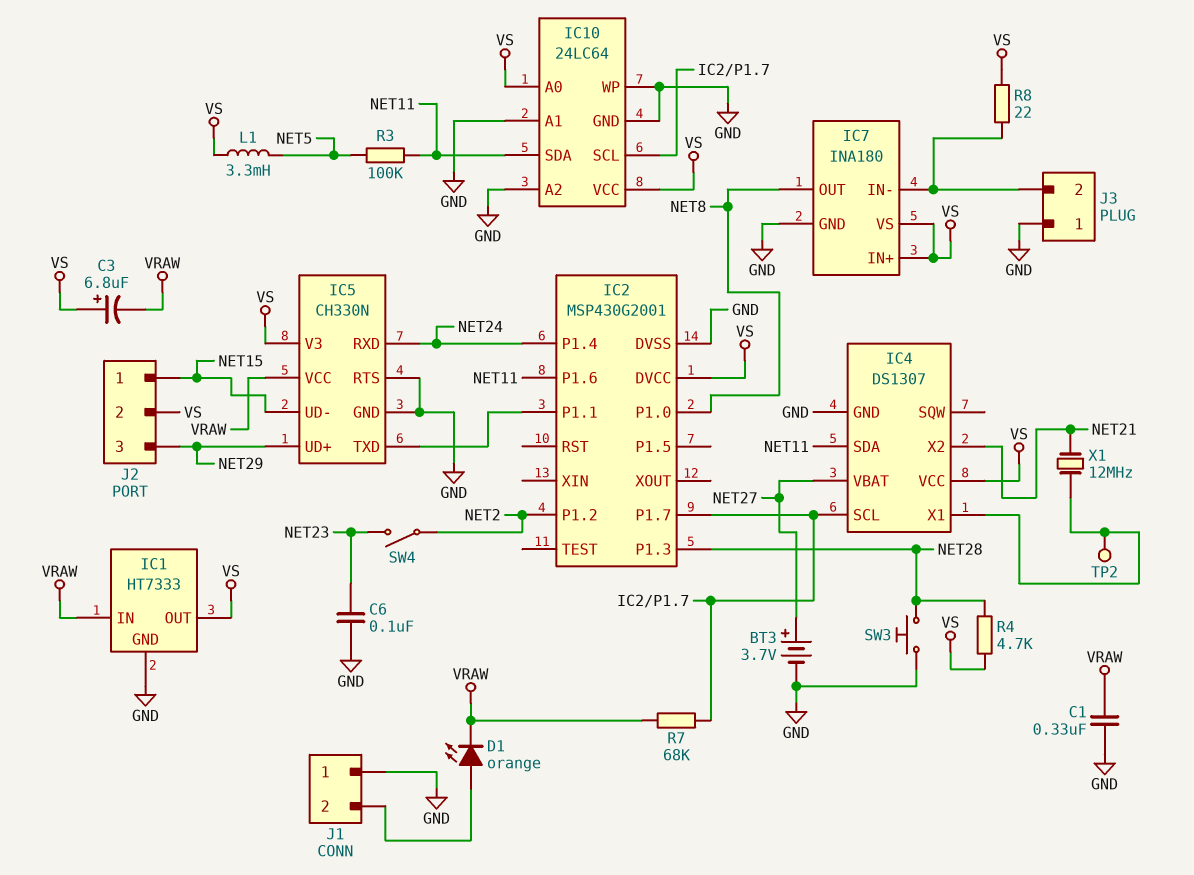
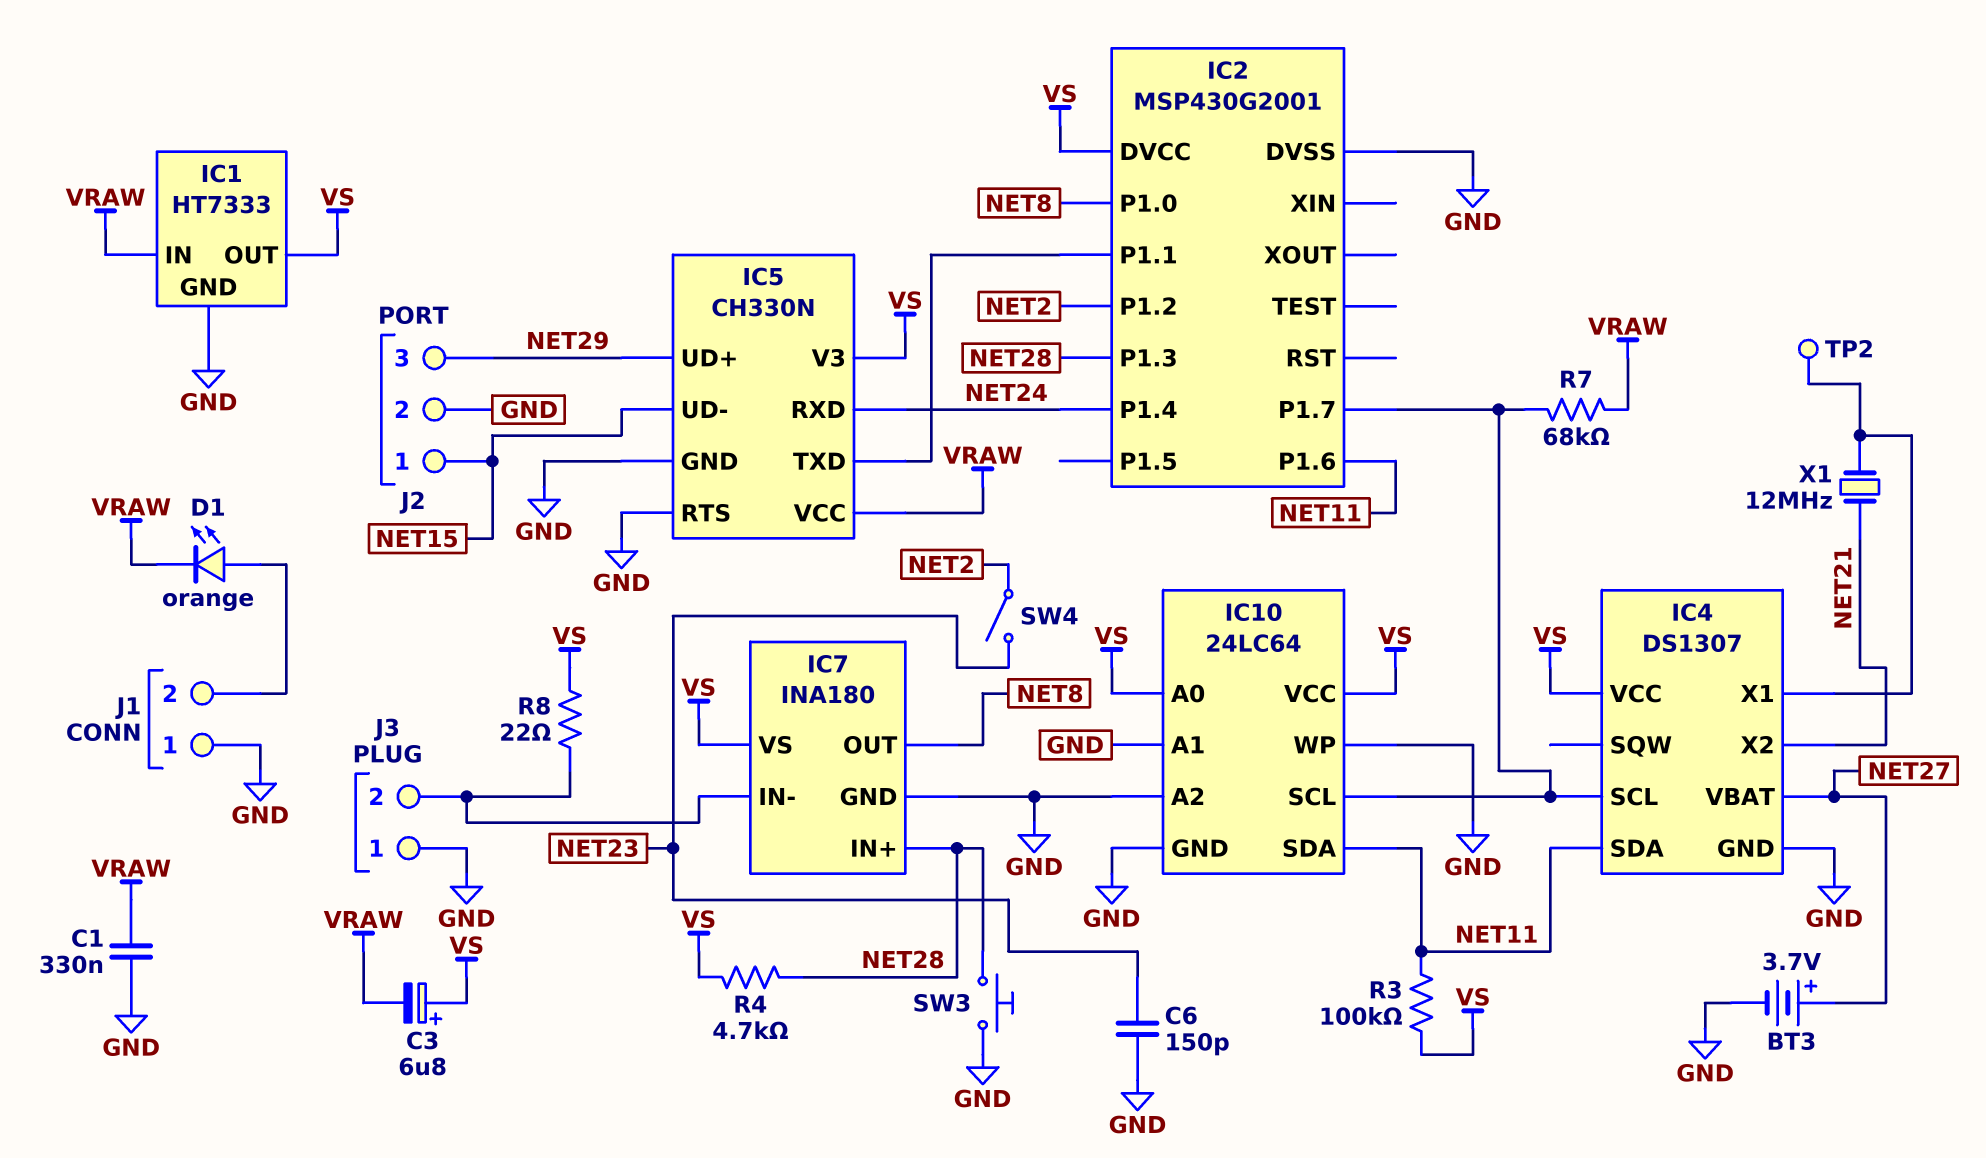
C6: 100nF (GND, NET23) -> 150pF (GND, NET23)
IC7 pin IN+: VS -> NET28
J2 pin 2: VS -> GND
L1: 3.3mH (NET5, VS) -> none
R3: 100k (NET5, NET11) -> 100k (NET11, VS)

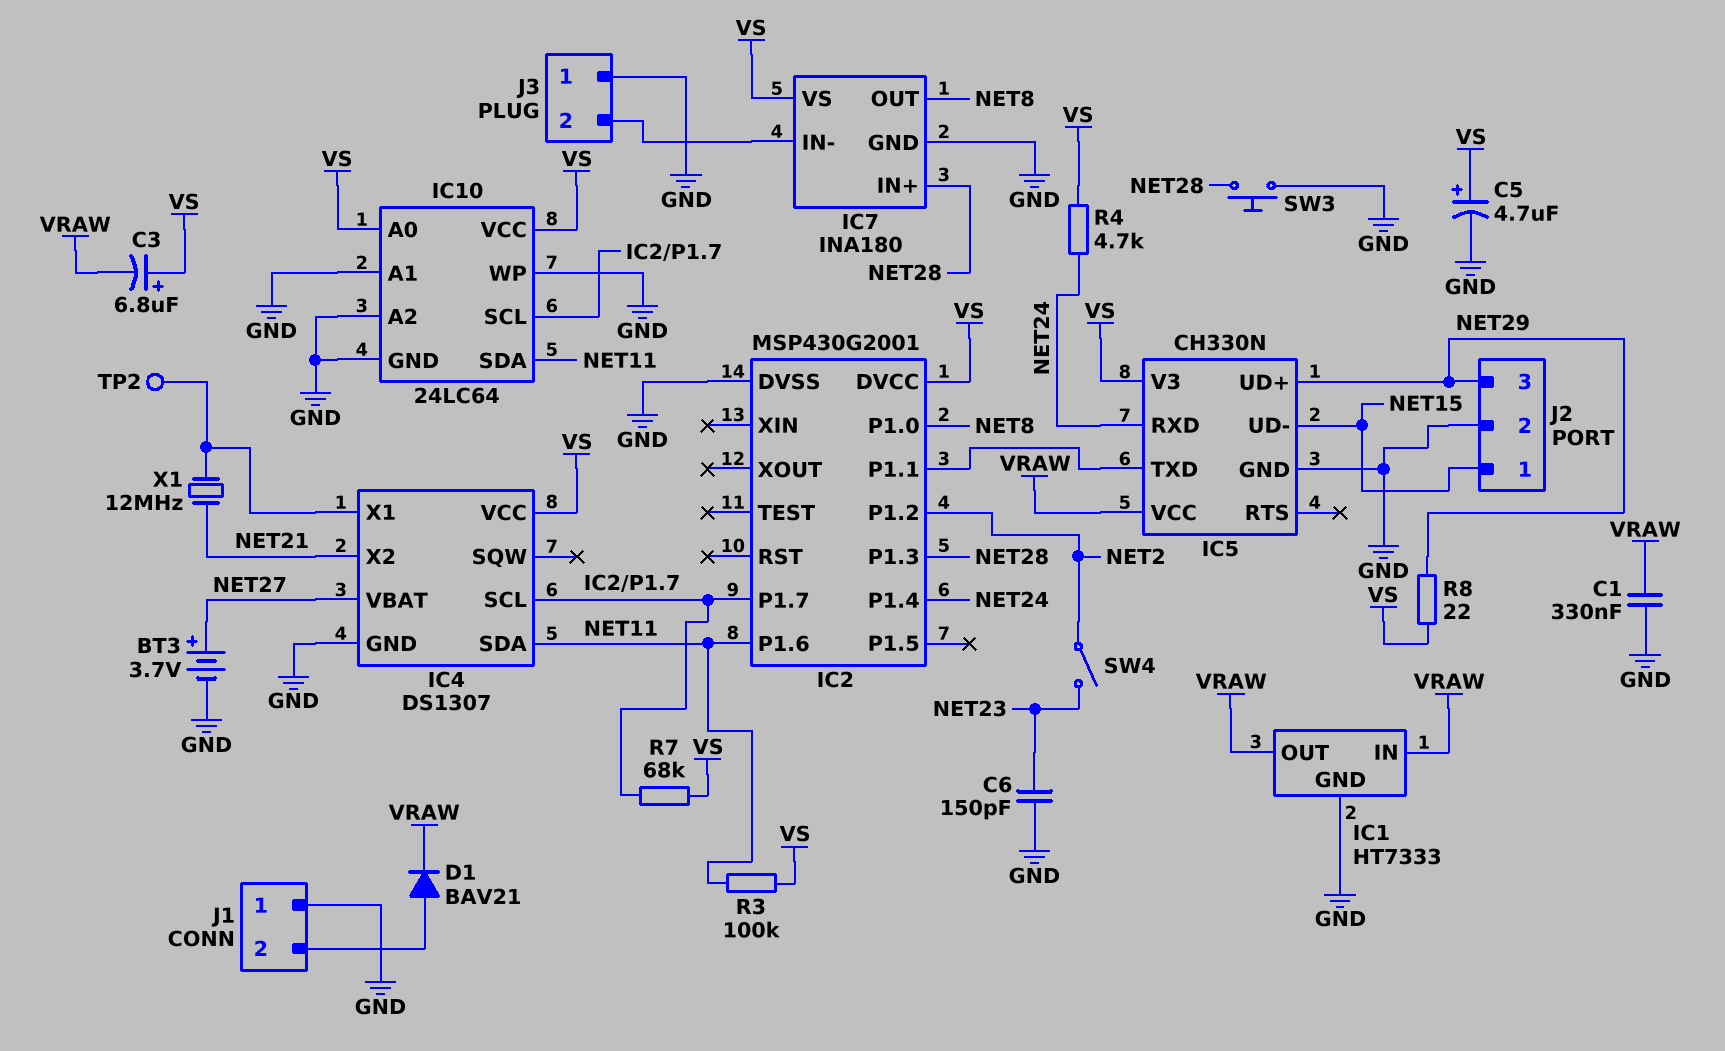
C5: none -> 4.7uF (plus VS, minus GND)
D1: LED orange (A J1/2, K VRAW) -> diode BAV21 (A J1/2, K VRAW)
IC1 pin OUT: VS -> VRAW
IC5 pin RTS: GND -> none
R4: 4.7k (NET28, VS) -> 4.7k (NET24, VS)
R7: 68k (IC2/P1.7, VRAW) -> 68k (IC2/P1.7, VS)
R8: 22 (IC7/IN-, VS) -> 22 (NET29, VS)

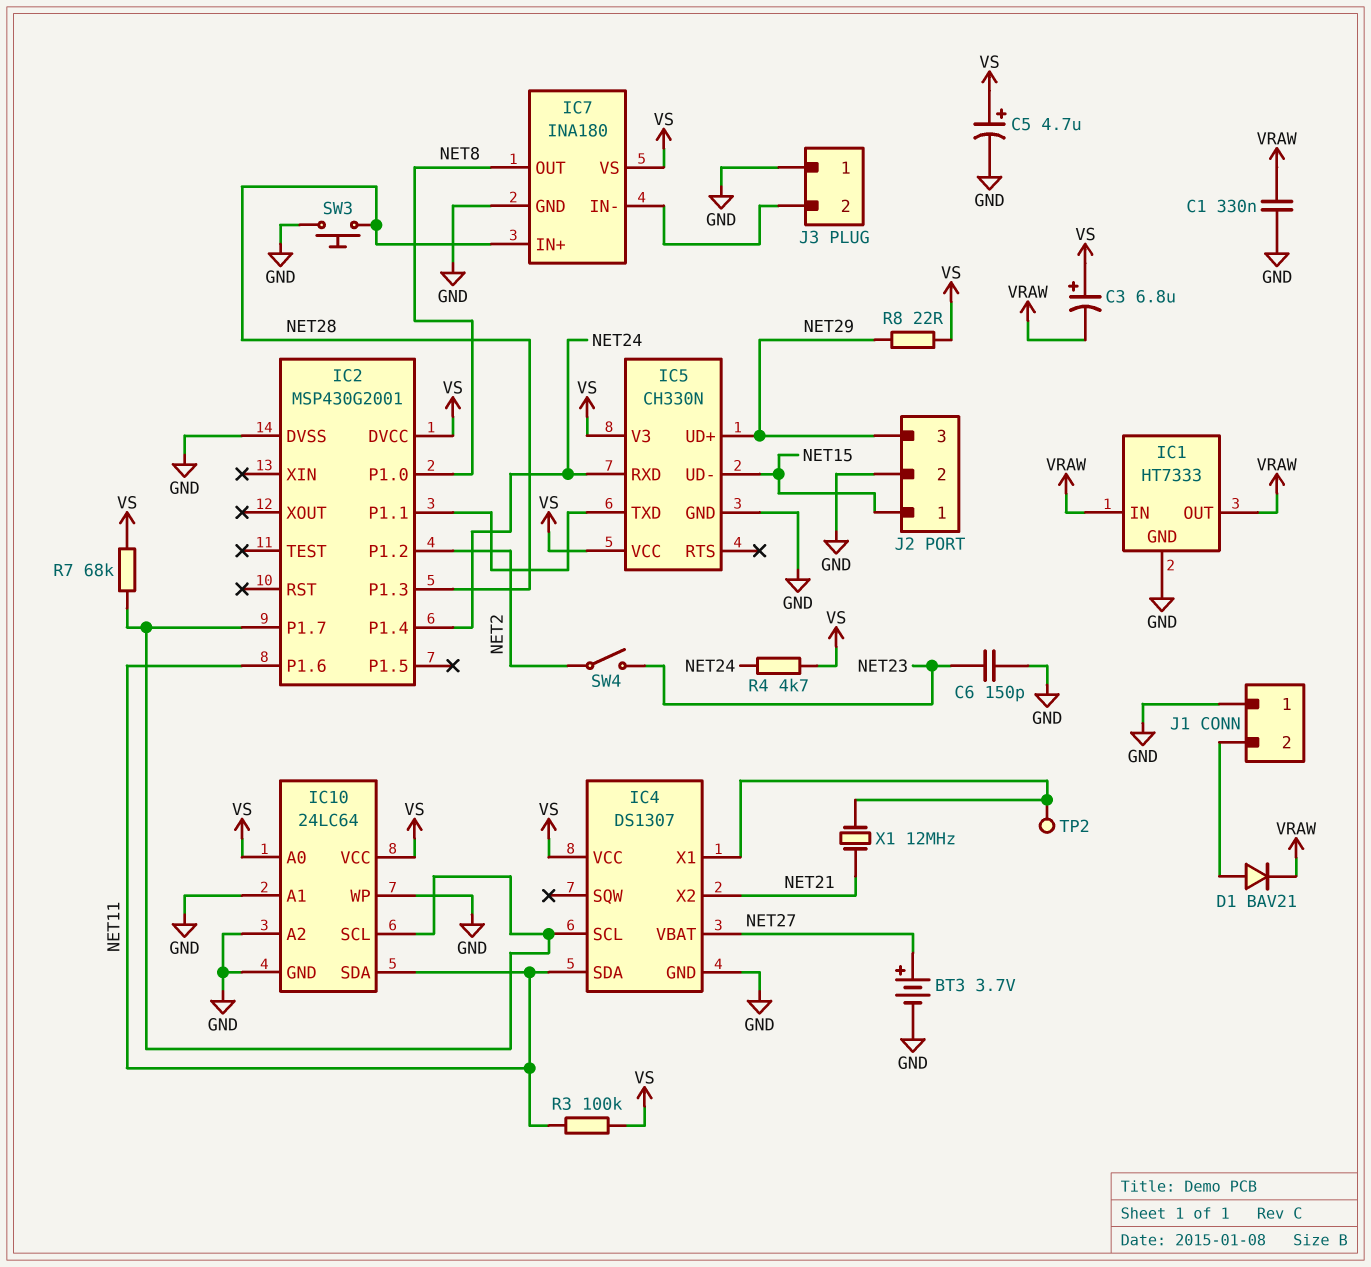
IC5 pin VCC: VRAW -> VS

